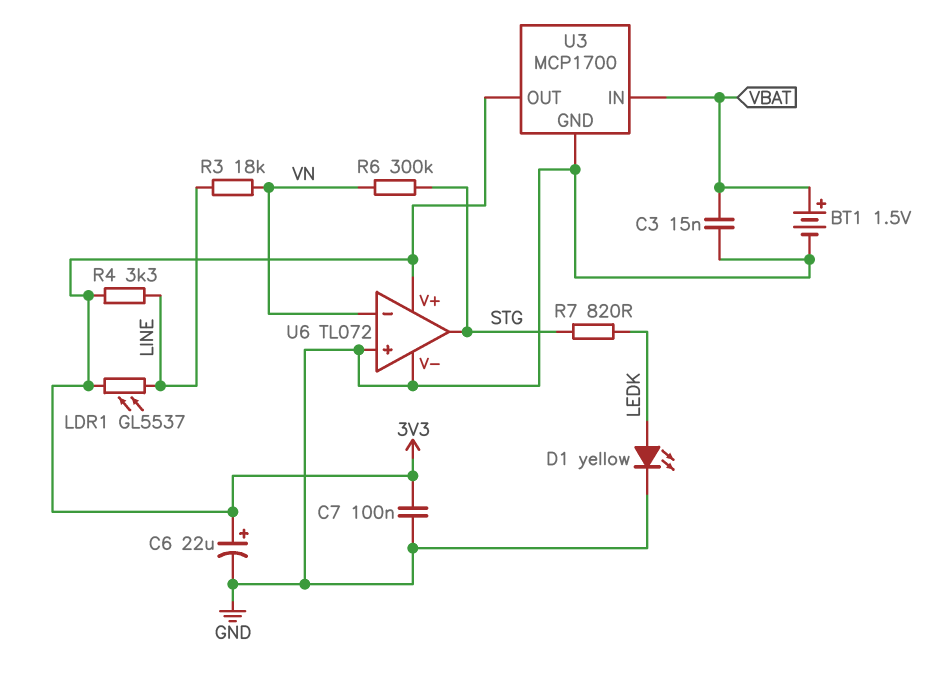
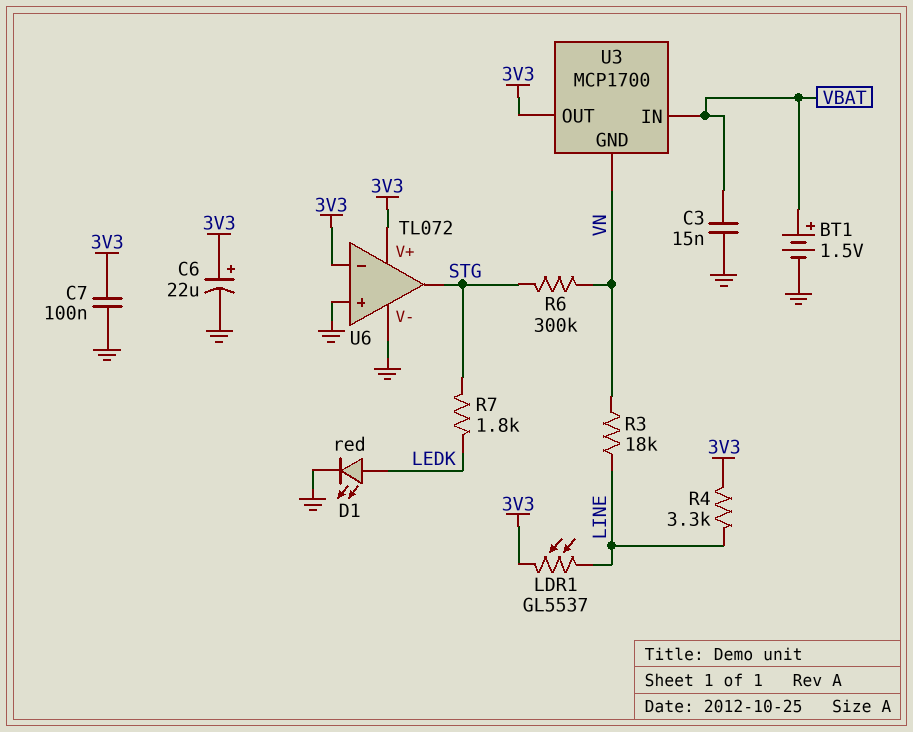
D1: LED yellow (A LEDK, K GND) -> LED red (A LEDK, K GND)
R7: 820 (LEDK, STG) -> 1.8k (LEDK, STG)
U3 pin GND: GND -> VN
U6 pin in-: VN -> 3V3

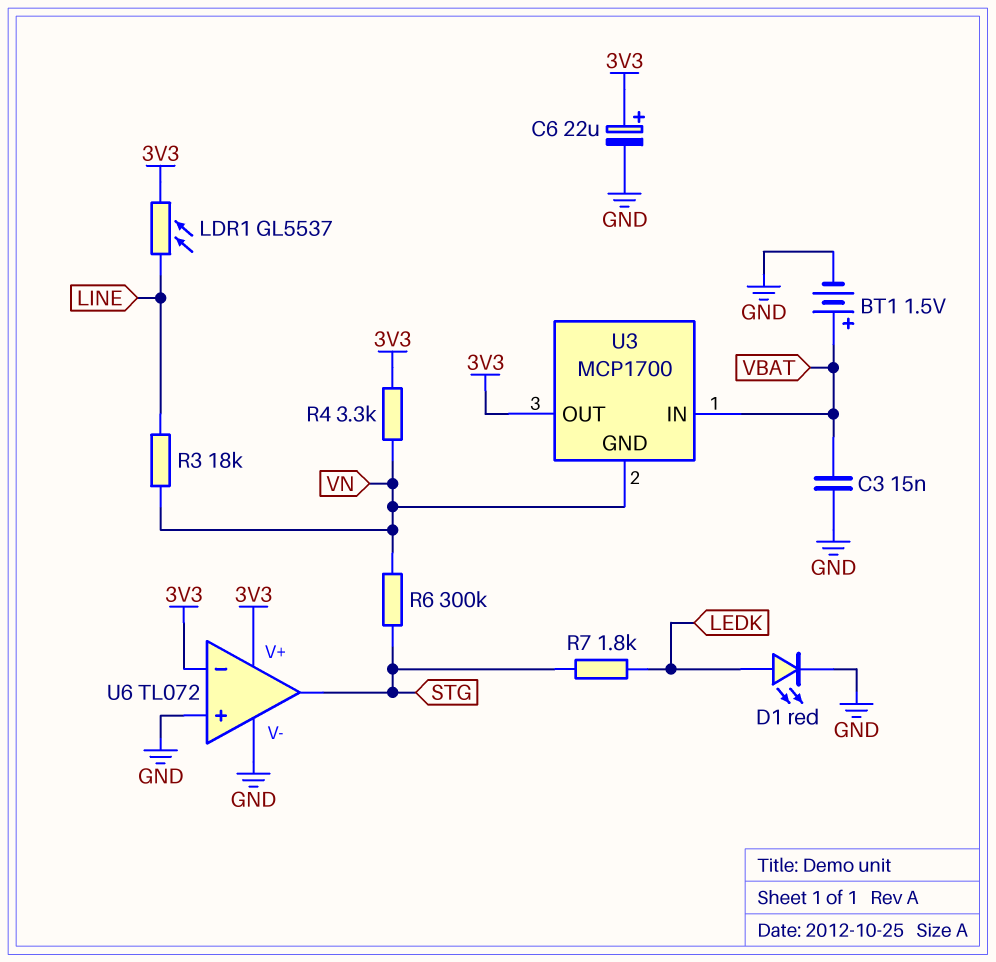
C7: 100nF (3V3, GND) -> none
R4: 3.3k (3V3, LINE) -> 3.3k (3V3, VN)

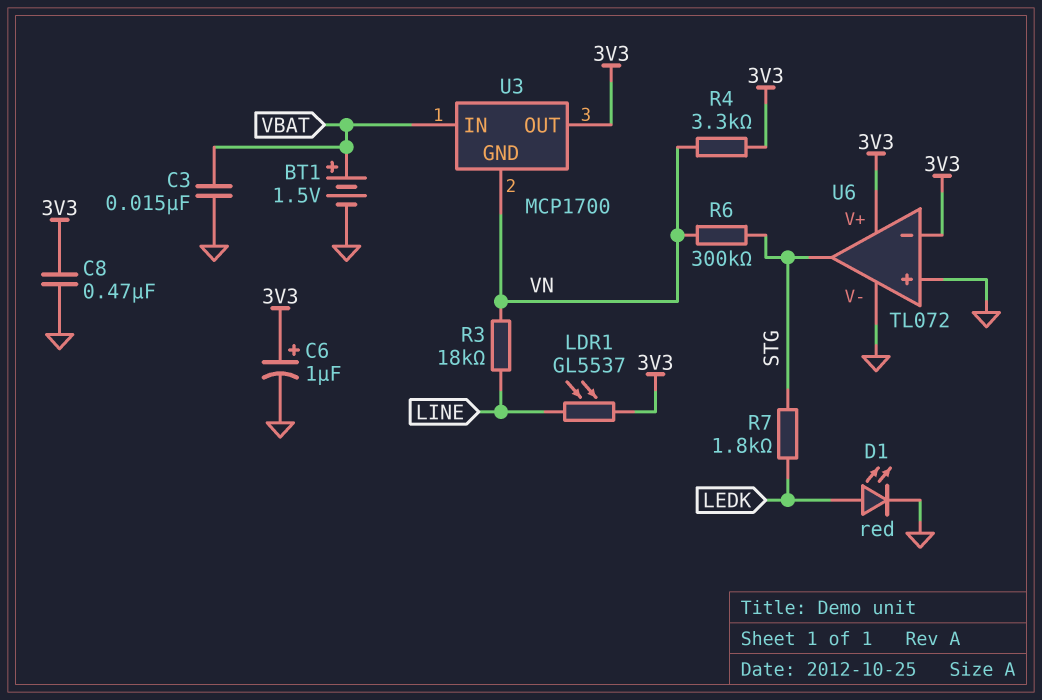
C6: 22uF (plus 3V3, minus GND) -> 1uF (plus 3V3, minus GND)
C8: none -> 470nF (3V3, GND)

